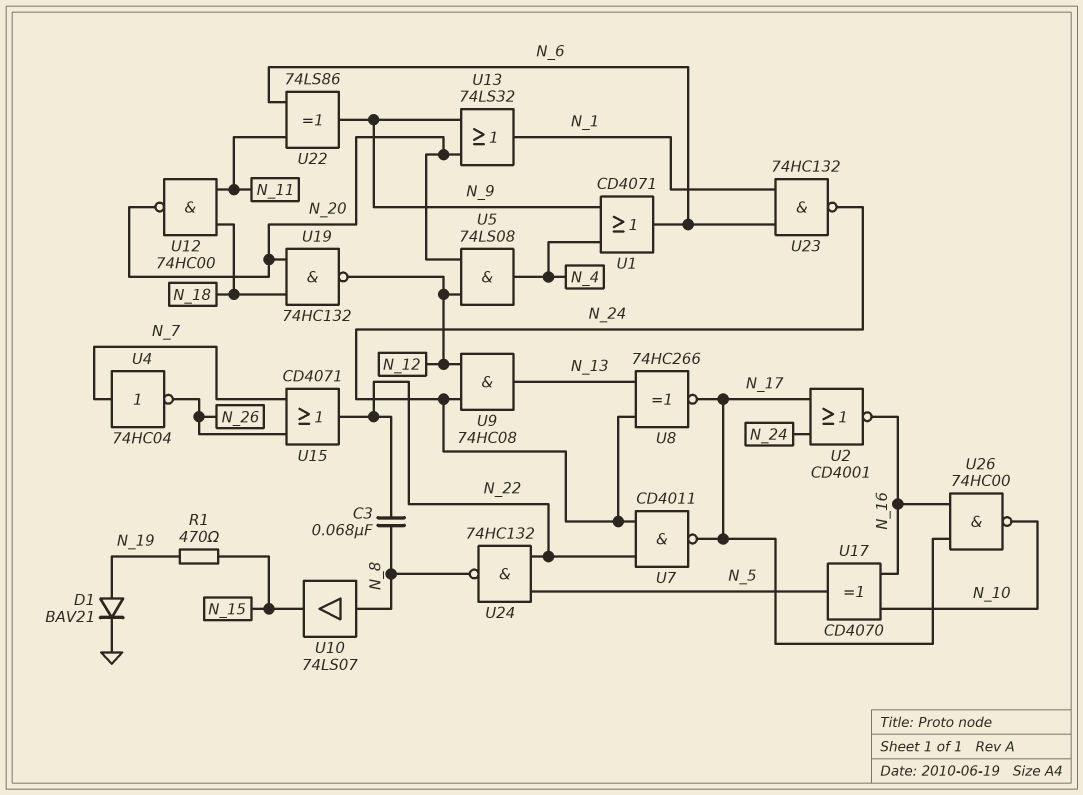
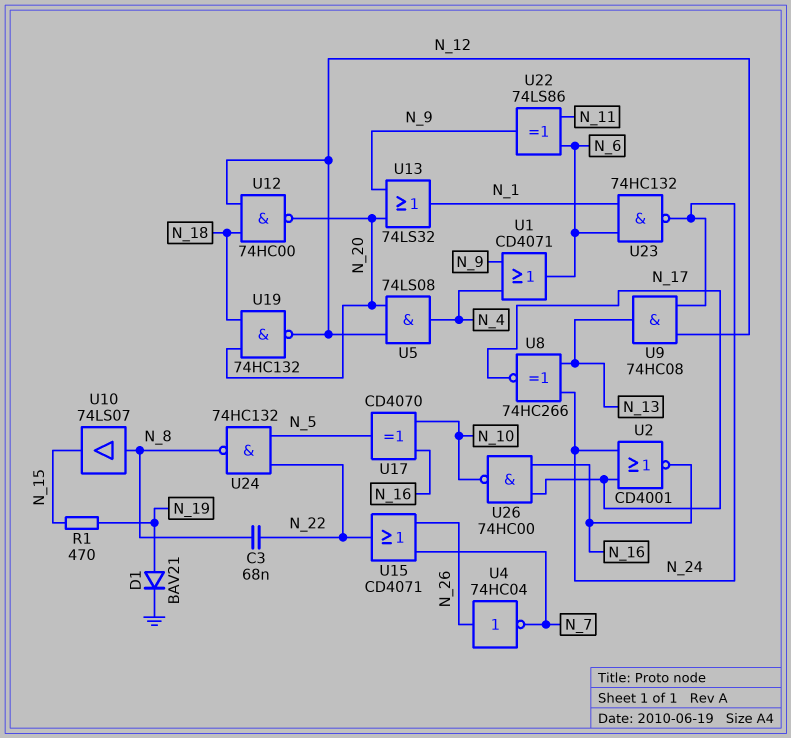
U4: NOT 74HC04 (in N_7, out N_26) -> NOT 74HC04 (in N_26, out N_7)
U7: NAND CD4011 (in N_22, in N_24, out N_17) -> none
U12: NAND 74HC00 (in N_11, in N_18, out N_20) -> NAND 74HC00 (in N_12, in N_18, out N_20)

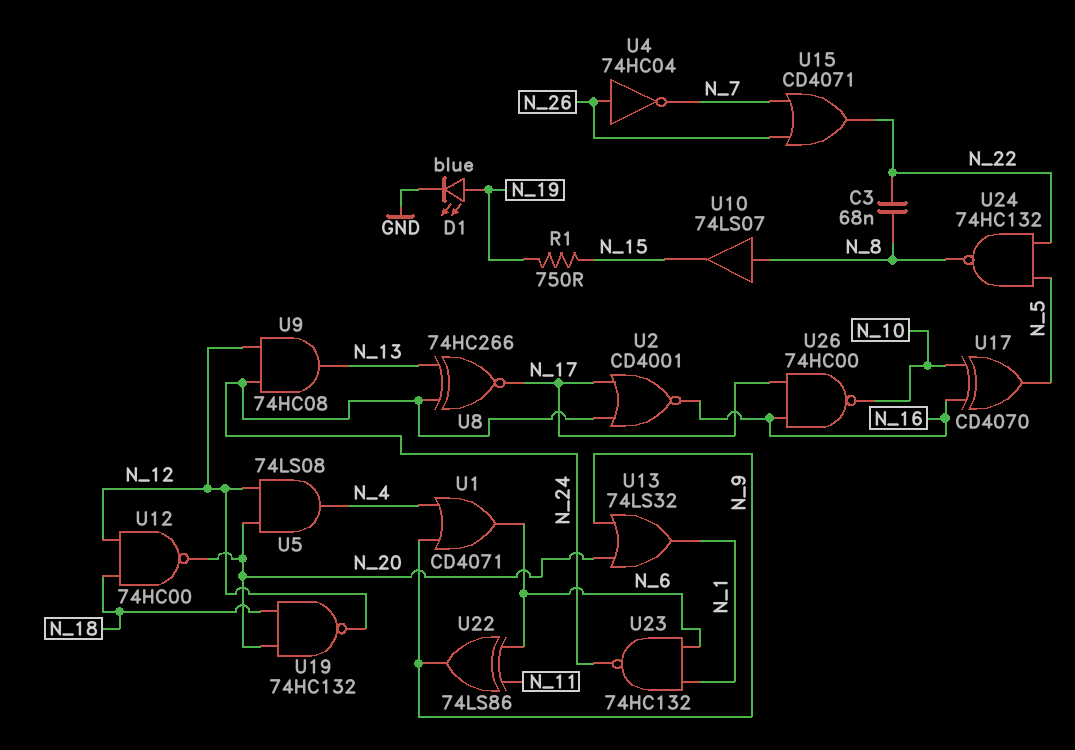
D1: diode BAV21 (A N_19, K GND) -> LED blue (A N_19, K GND)
R1: 470 (N_15, N_19) -> 750 (N_15, N_19)

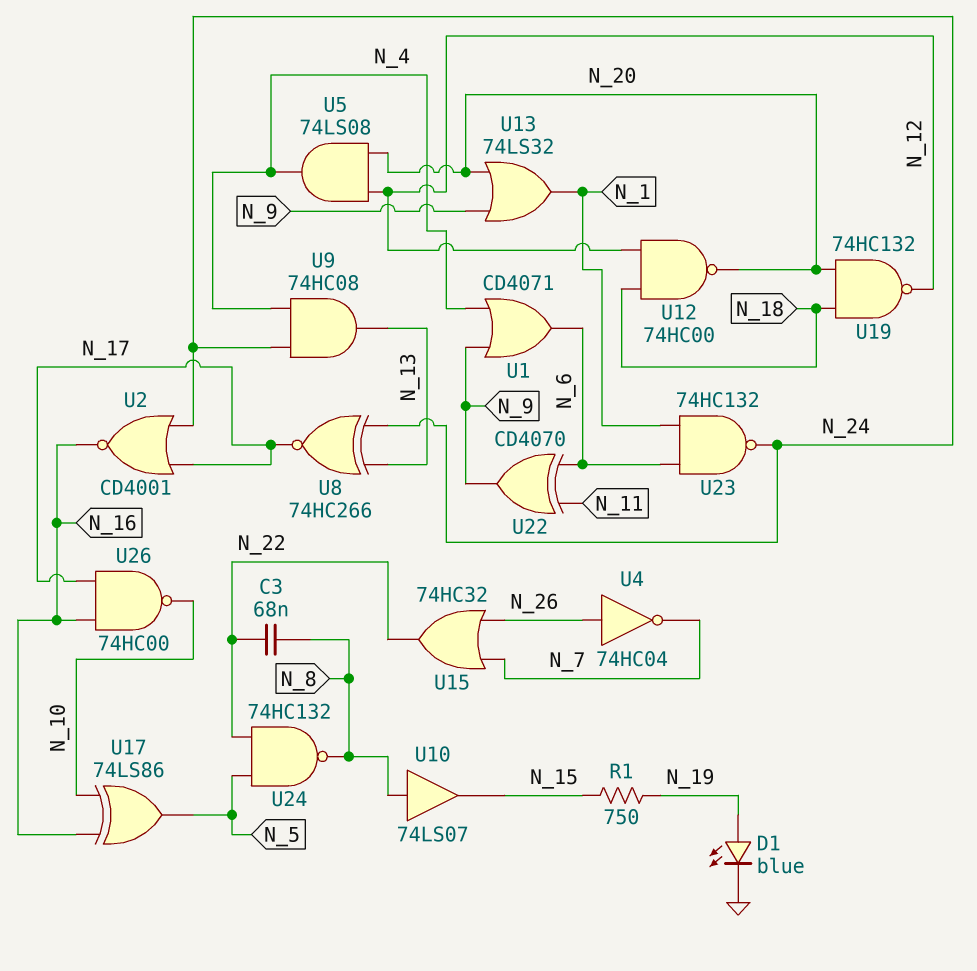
U9: AND 74HC08 (in N_12, in N_24, out N_13) -> AND 74HC08 (in N_4, in N_24, out N_13)
U15: OR CD4071 (in N_7, in N_26, out N_22) -> OR 74HC32 (in N_7, in N_26, out N_22)
U17: XOR CD4070 (in N_10, in N_16, out N_5) -> XOR 74LS86 (in N_10, in N_16, out N_5)
U22: XOR 74LS86 (in N_6, in N_11, out N_9) -> XOR CD4070 (in N_6, in N_11, out N_9)

